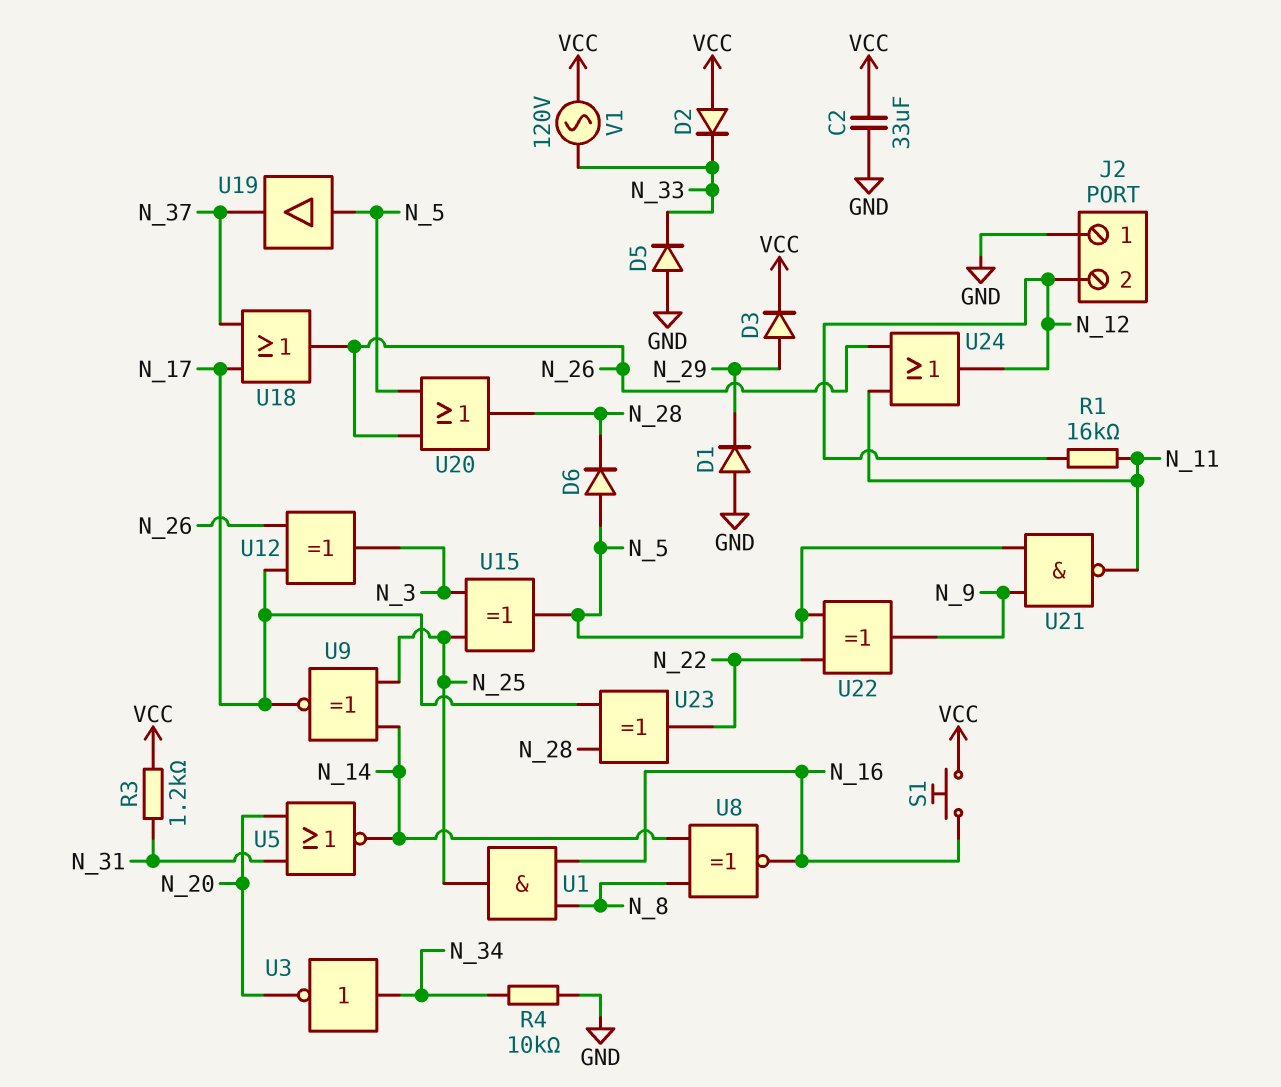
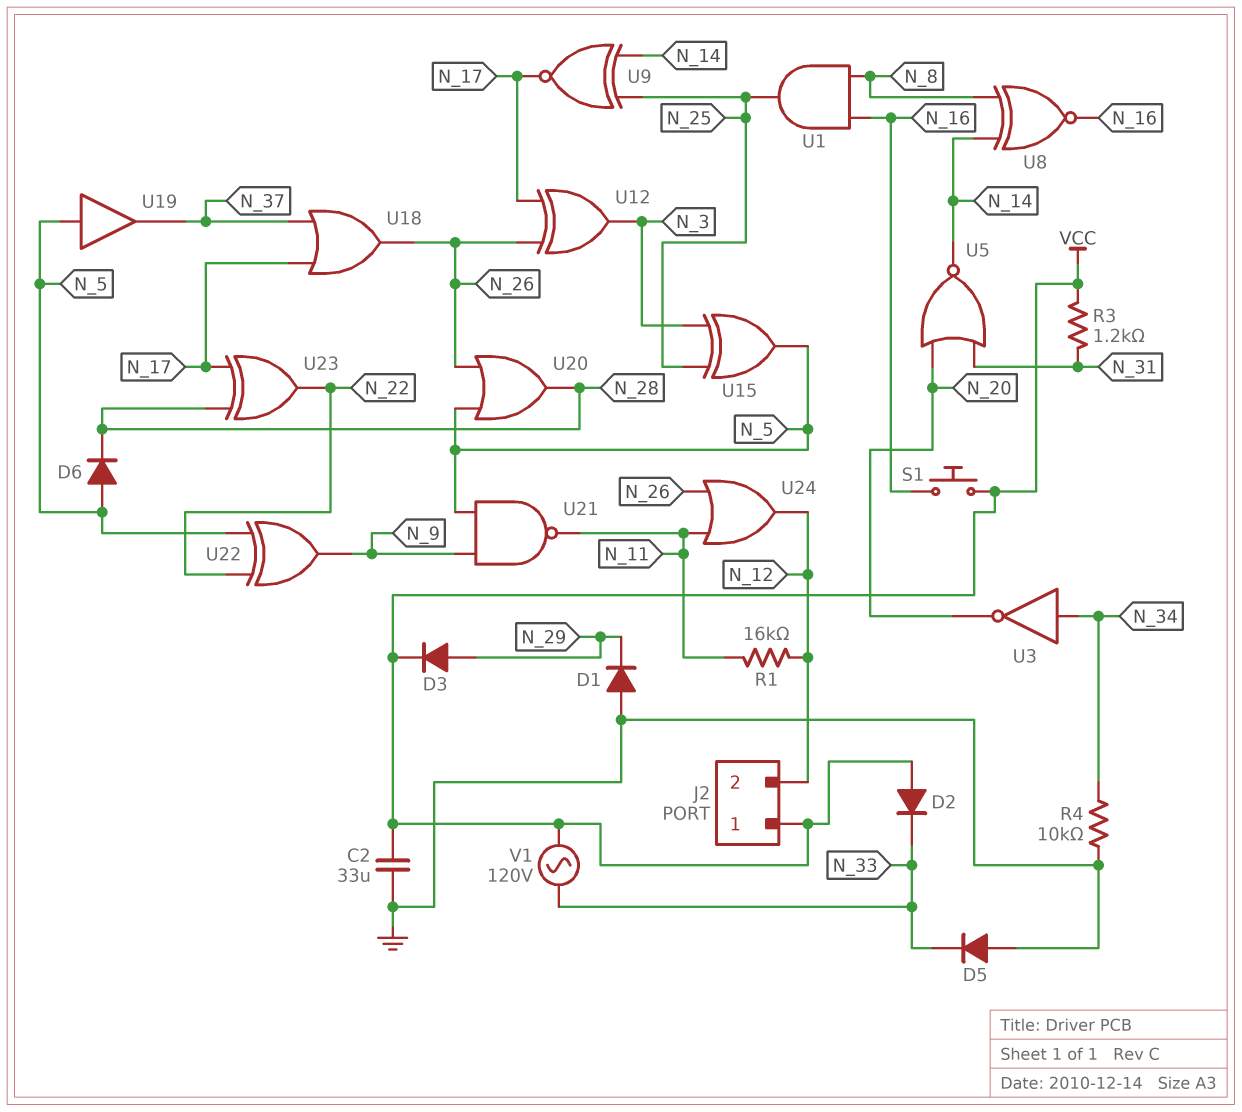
J2 pin 1: GND -> VCC

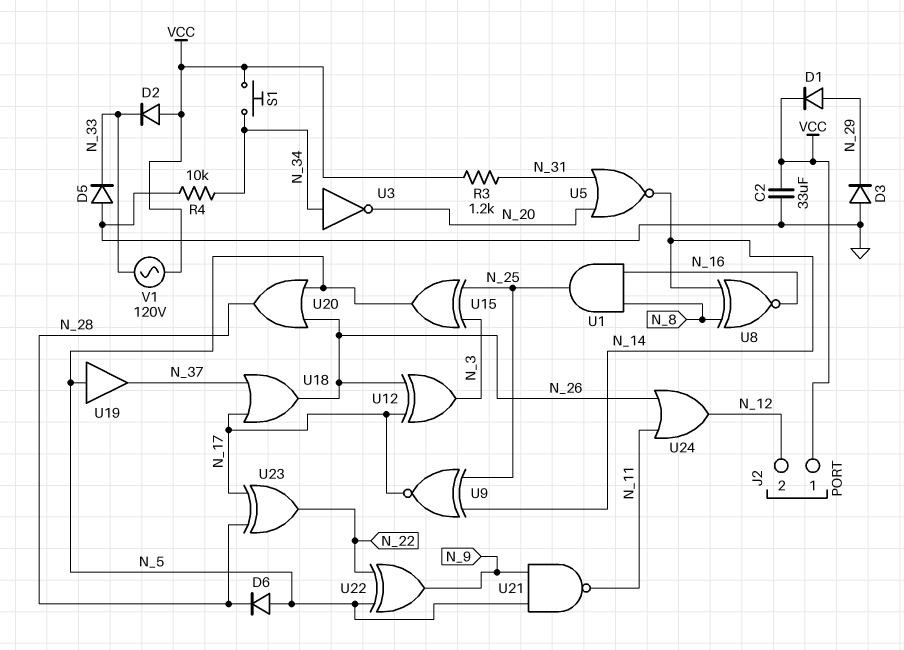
D1: diode (A GND, K N_29) -> diode (A N_29, K VCC)
D3: diode (A N_29, K VCC) -> diode (A GND, K N_29)
R1: 16k (N_11, N_12) -> none
S1: button (N_16, VCC) -> button (N_34, VCC)

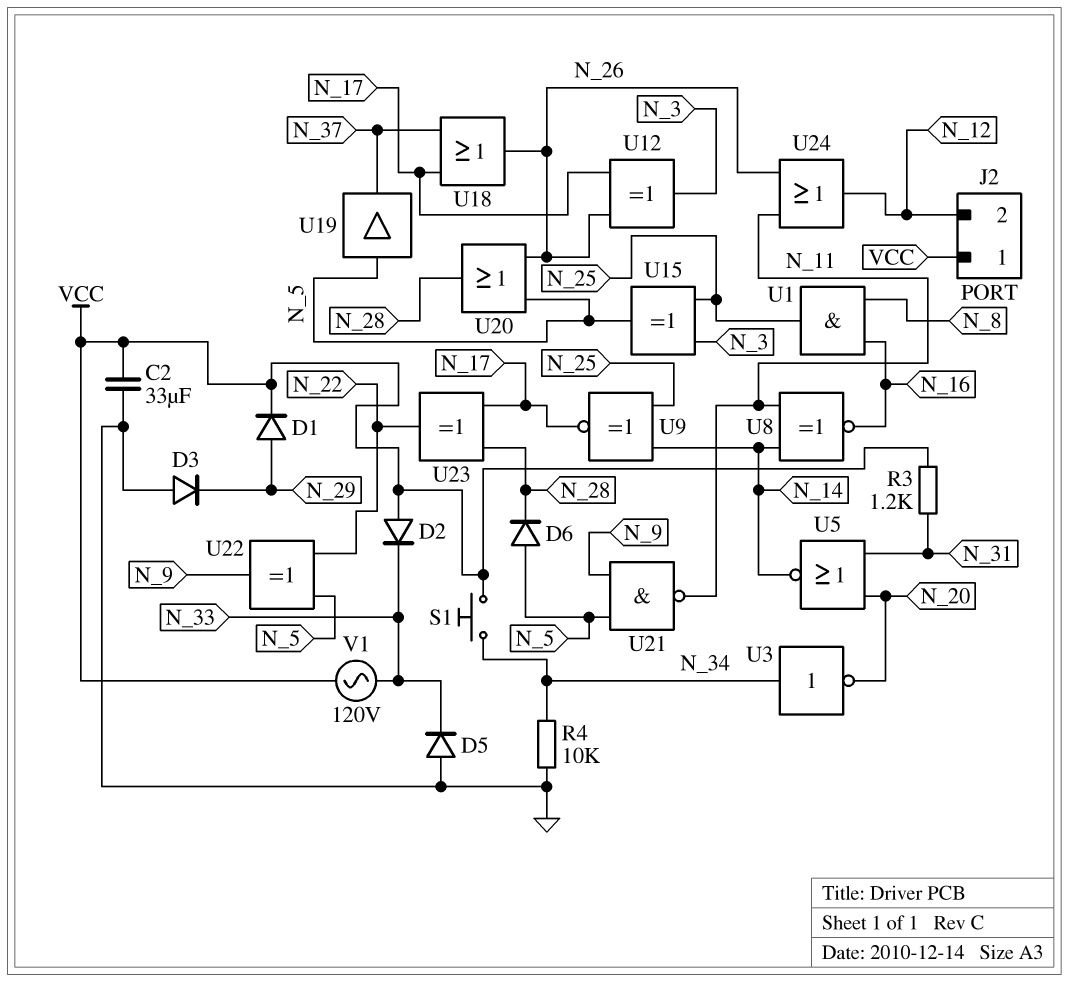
U8: XNOR (in N_8, in N_14, out N_16) -> XNOR (in N_11, in N_14, out N_16)

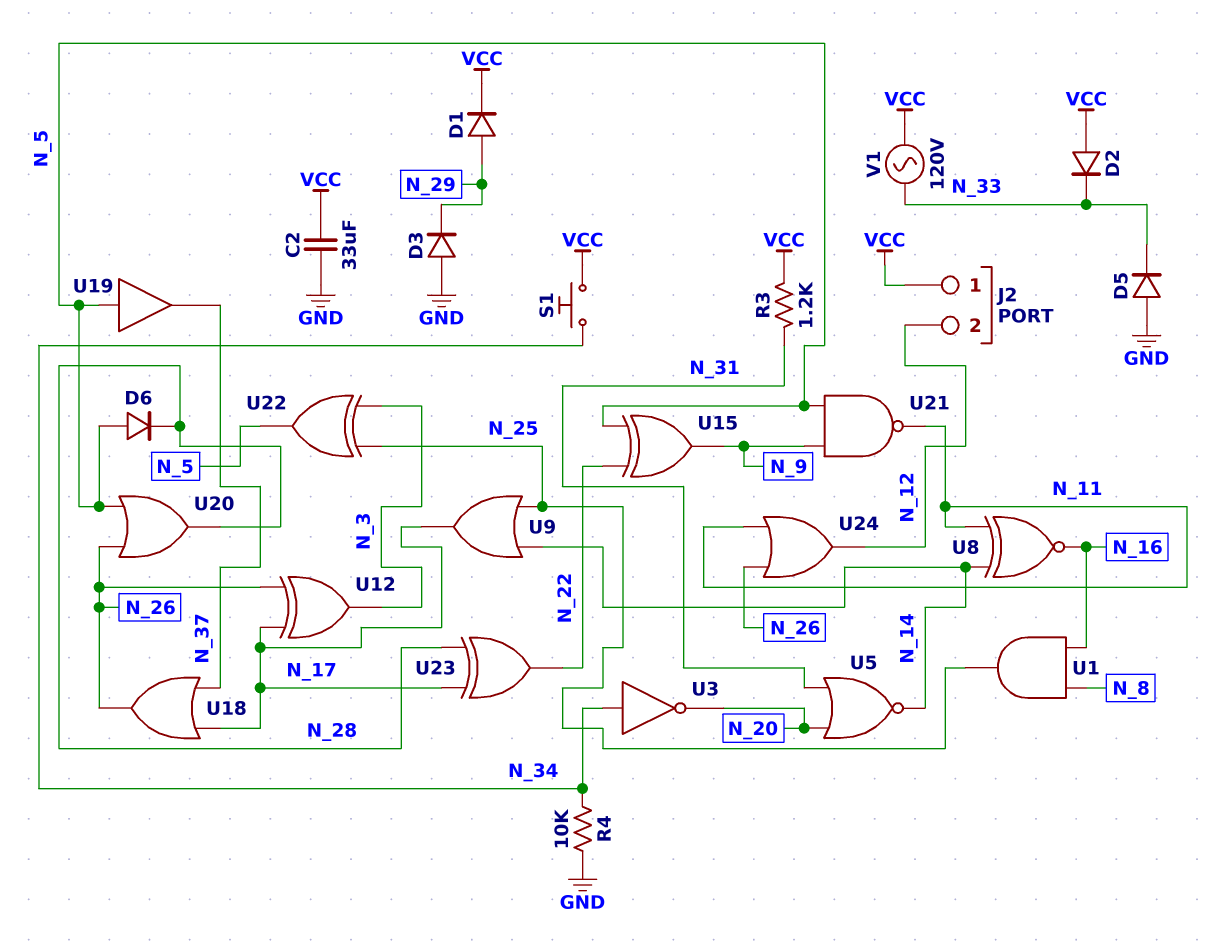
U9: XNOR (in N_14, in N_25, out N_17) -> OR (in N_14, in N_25, out N_17)
U15: XOR (in N_3, in N_25, out N_5) -> XOR (in N_5, in N_22, out N_9)
U22: XOR (in N_5, in N_22, out N_9) -> XOR (in N_3, in N_25, out N_5)

